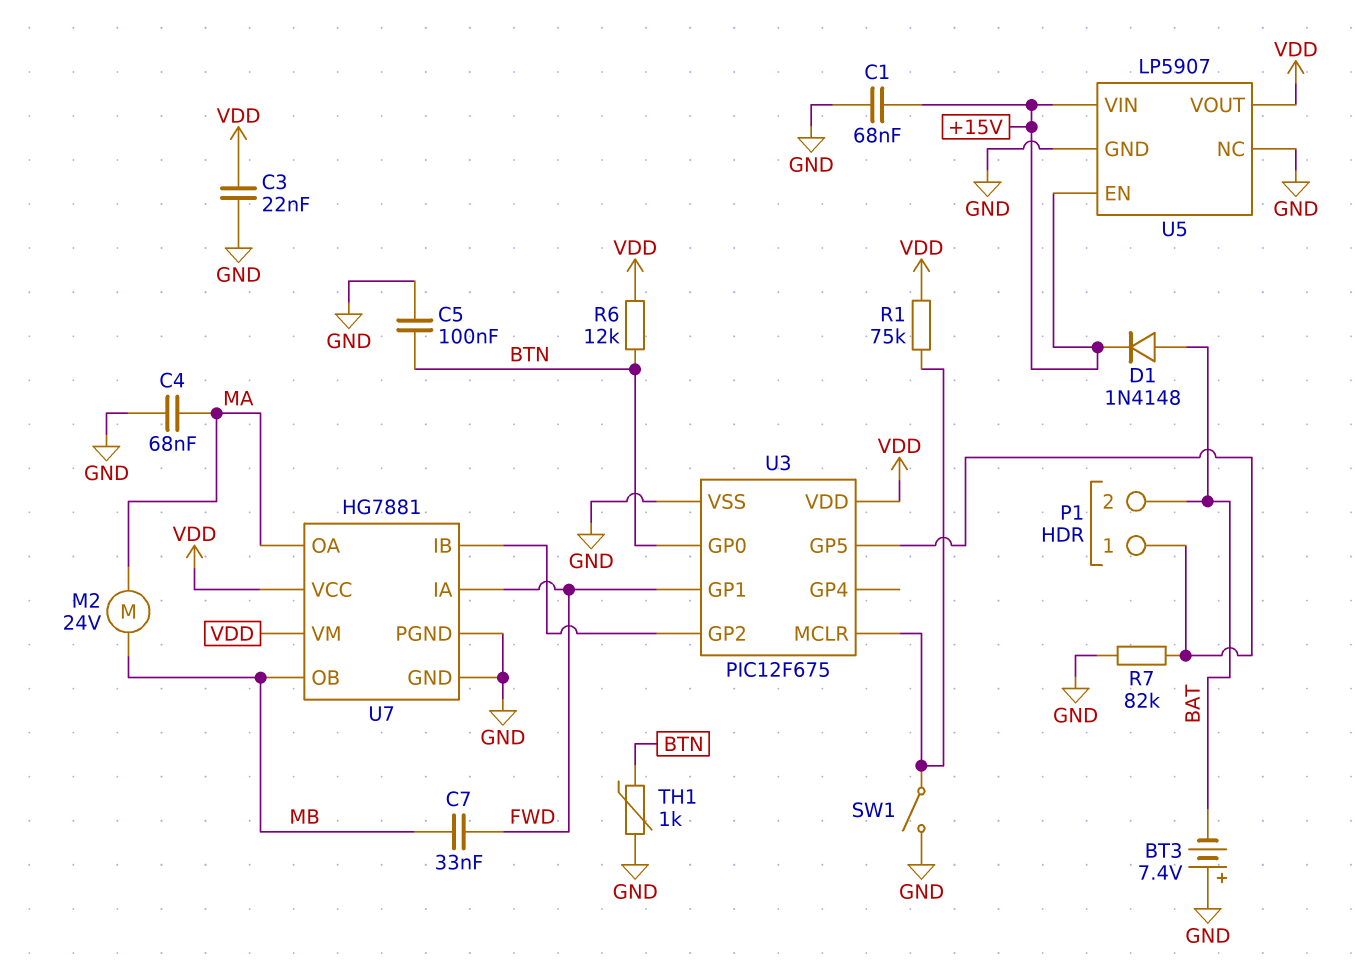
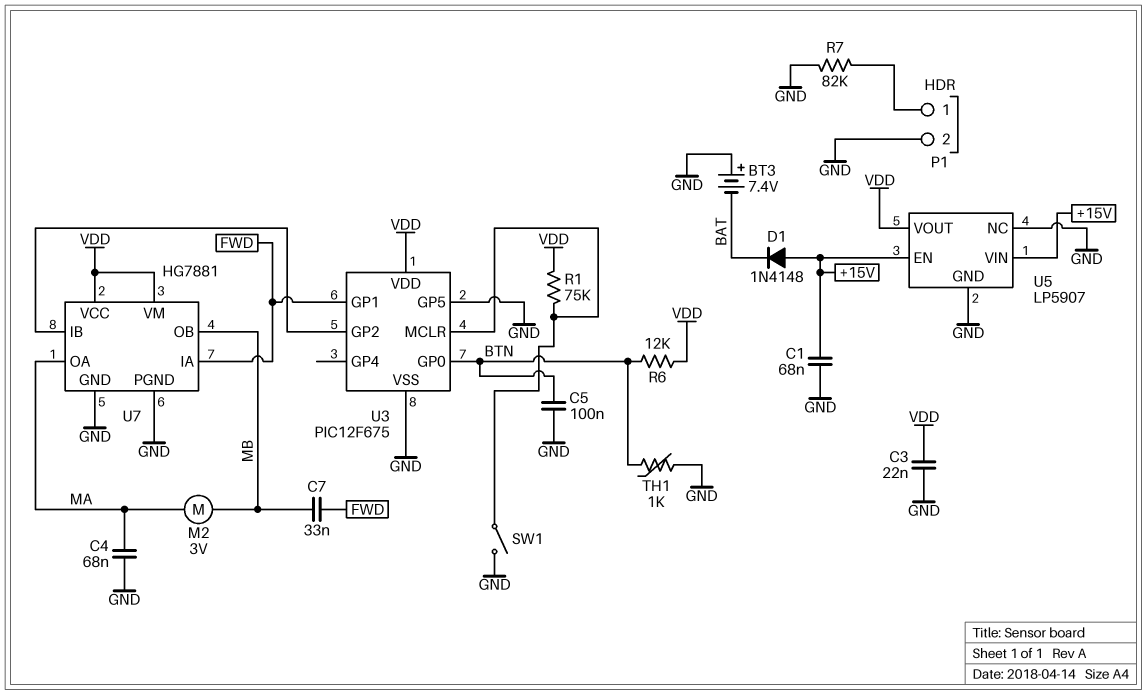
D1: diode 1N4148 (A BAT, K +15V) -> diode 1N4148 (A +15V, K BAT)
M2: motor 24V (MA, MB) -> motor 3V (MA, MB)
P1 pin 2: BAT -> GND
U3 pin GP5: P1/1 -> GND

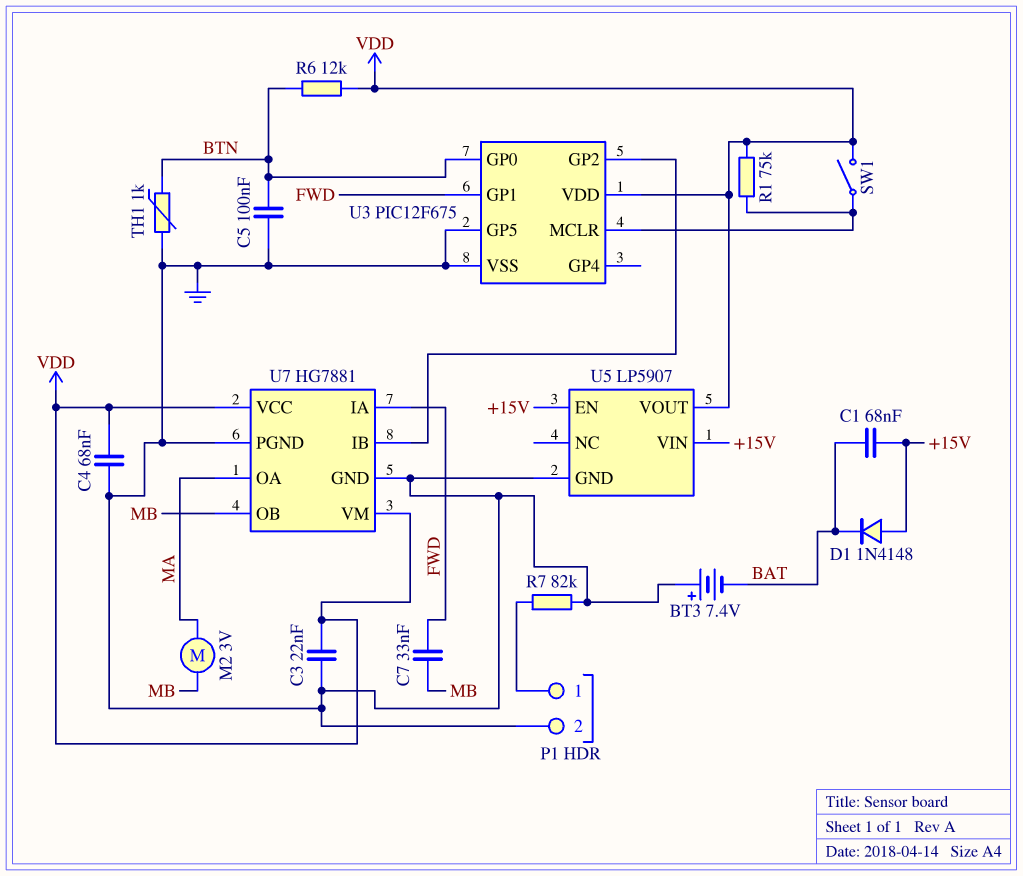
C1: 68nF (+15V, GND) -> 68nF (+15V, BAT)
C4: 68nF (GND, MA) -> 68nF (GND, VDD)
SW1: switch (GND, U3/MCLR) -> switch (U3/MCLR, VDD)
U5 pin NC: GND -> none

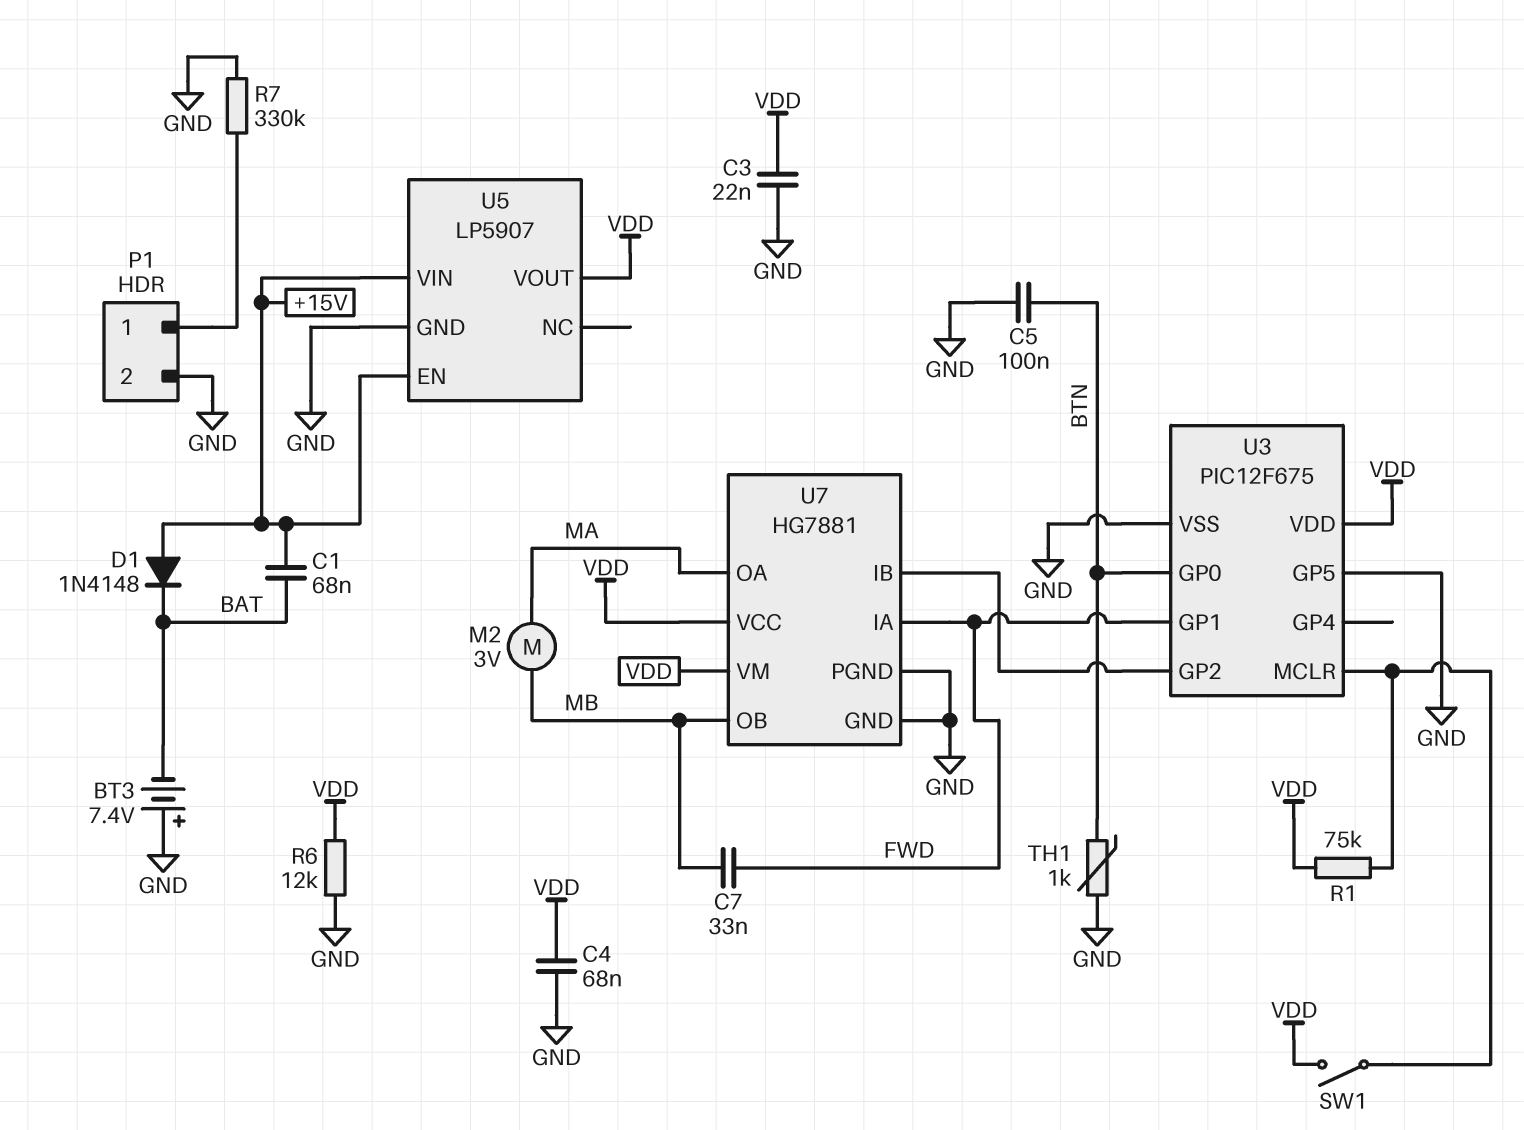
R6: 12k (BTN, VDD) -> 12k (GND, VDD)
R7: 82k (GND, P1/1) -> 330k (GND, P1/1)

